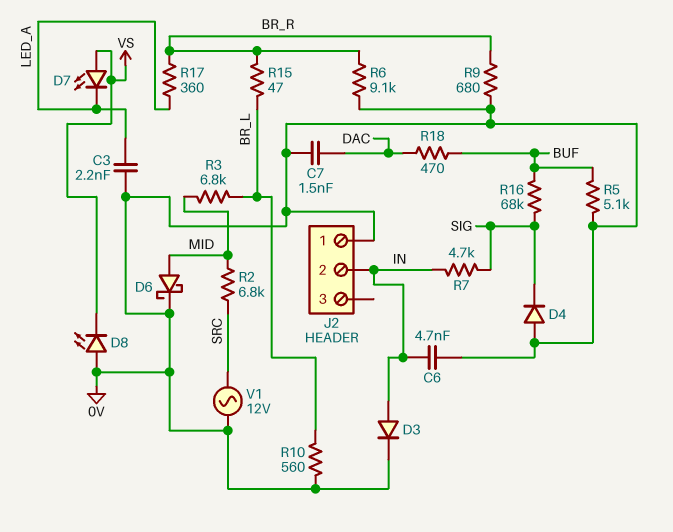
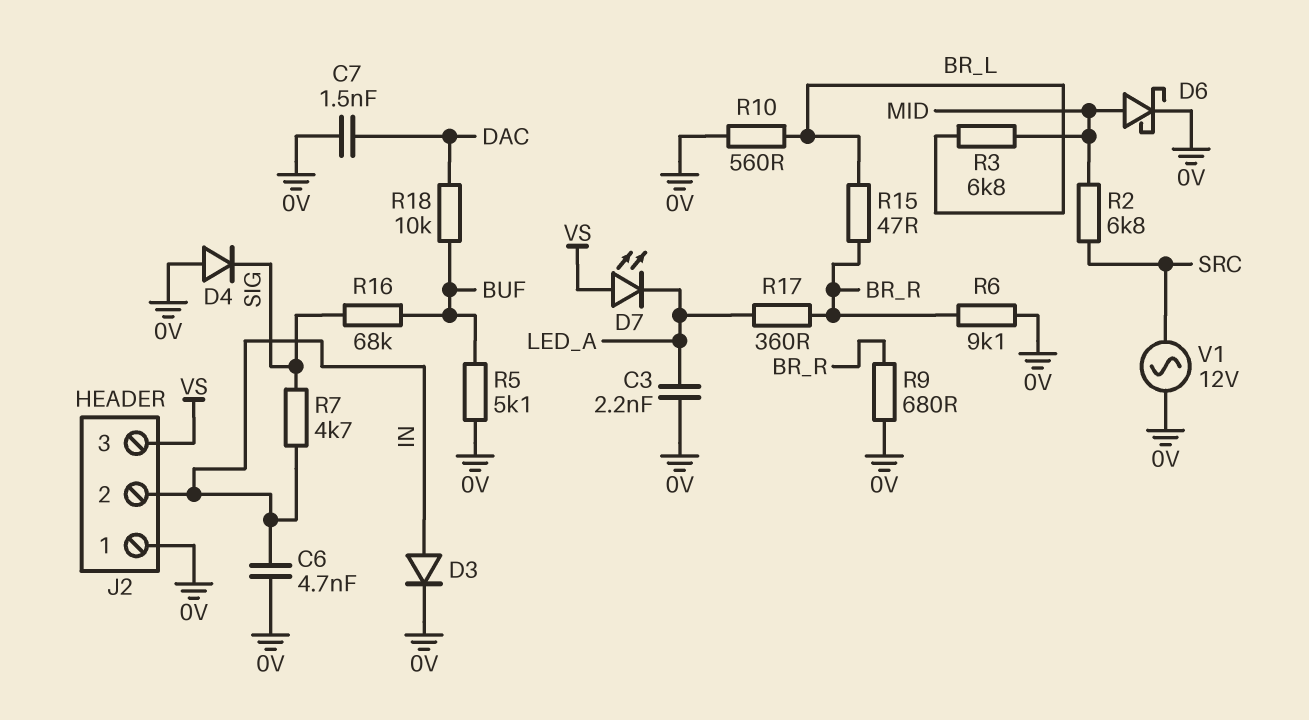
D8: LED (A 0V, K VS) -> none
J2 pin 3: none -> VS
R18: 470 (BUF, DAC) -> 10k (BUF, DAC)

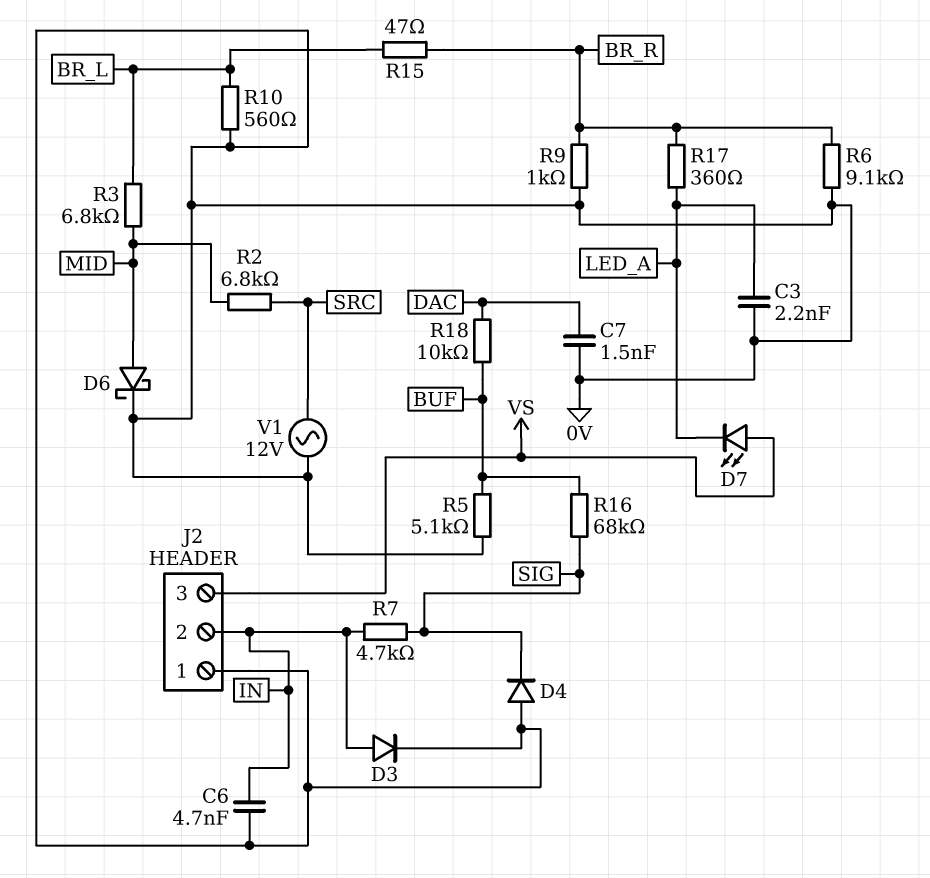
R9: 680 (0V, BR_R) -> 1k (0V, BR_R)

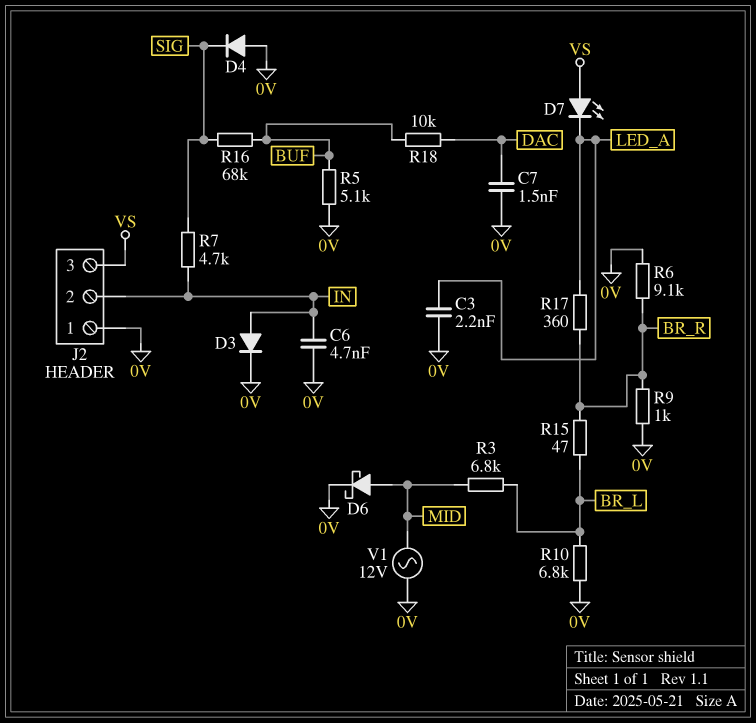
R2: 6.8k (MID, SRC) -> none
R10: 560 (0V, BR_L) -> 6.8k (0V, BR_L)
V1: AC 12V (0V, SRC) -> AC 12V (0V, MID)

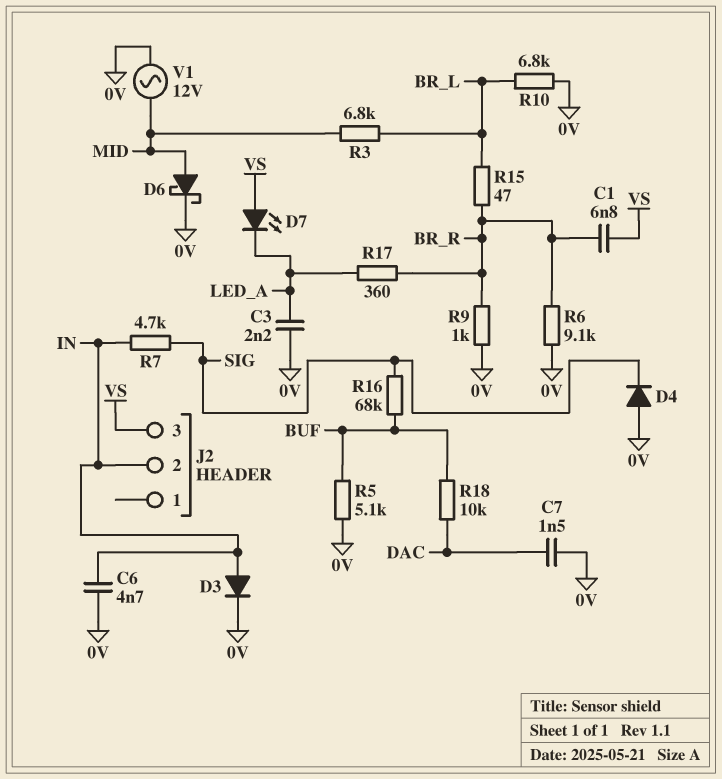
C1: none -> 6.8nF (BR_R, VS)
J2 pin 1: 0V -> none

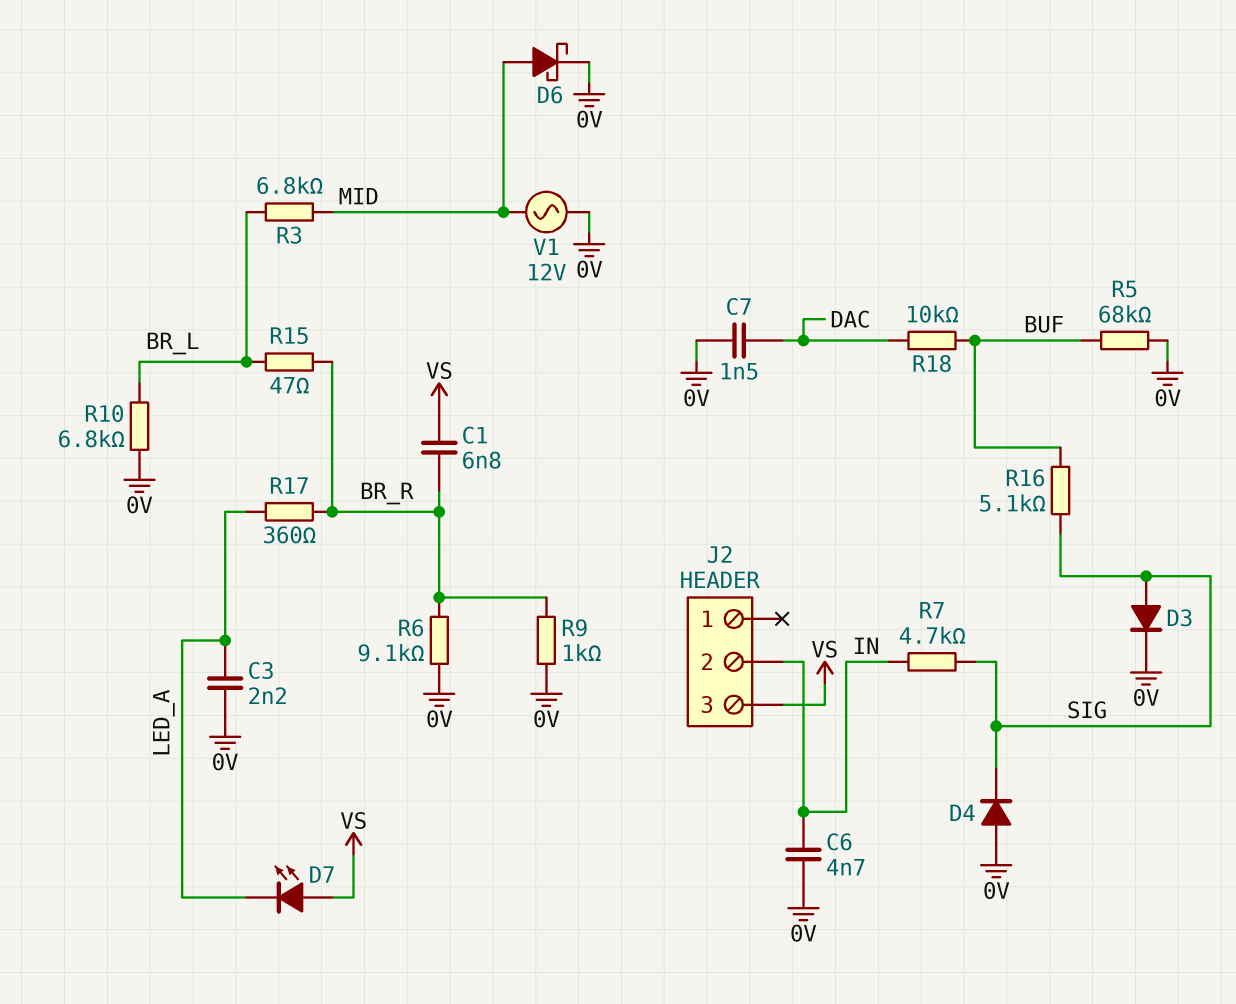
D3: diode (A IN, K 0V) -> diode (A SIG, K 0V)
R5: 5.1k (0V, BUF) -> 68k (0V, BUF)
R16: 68k (BUF, SIG) -> 5.1k (BUF, SIG)

